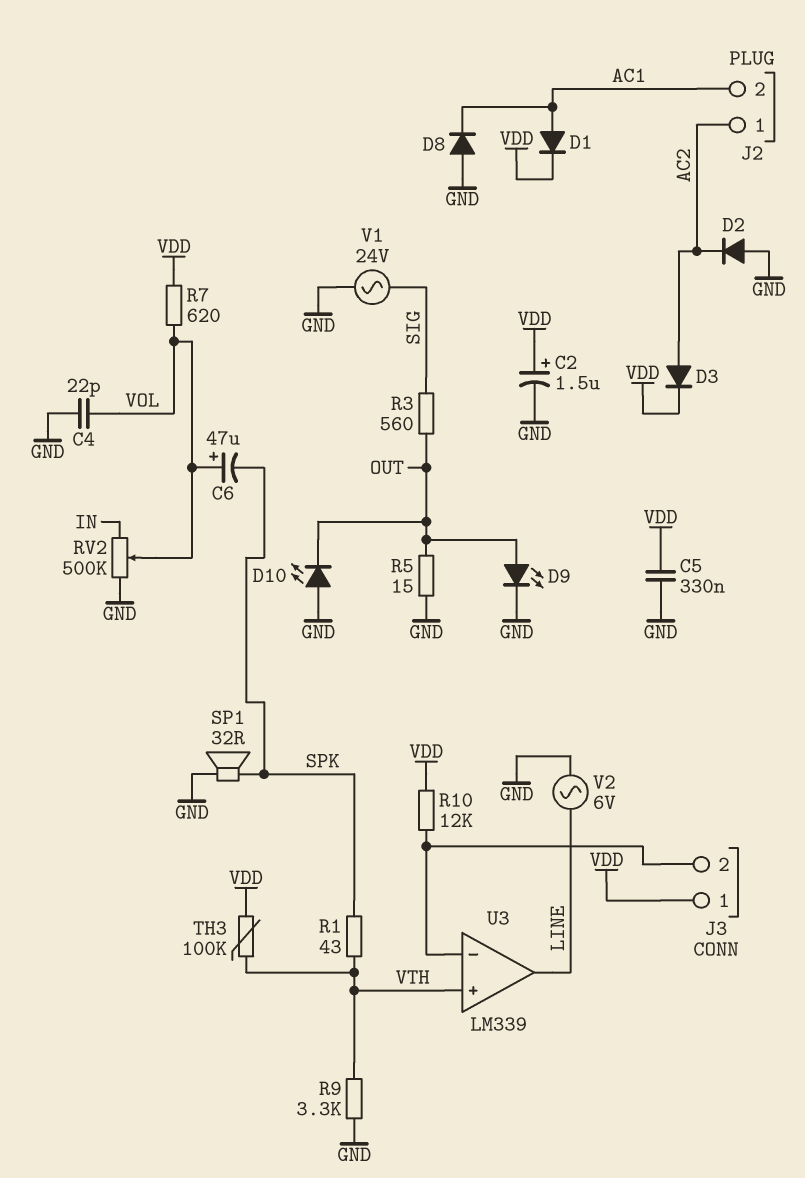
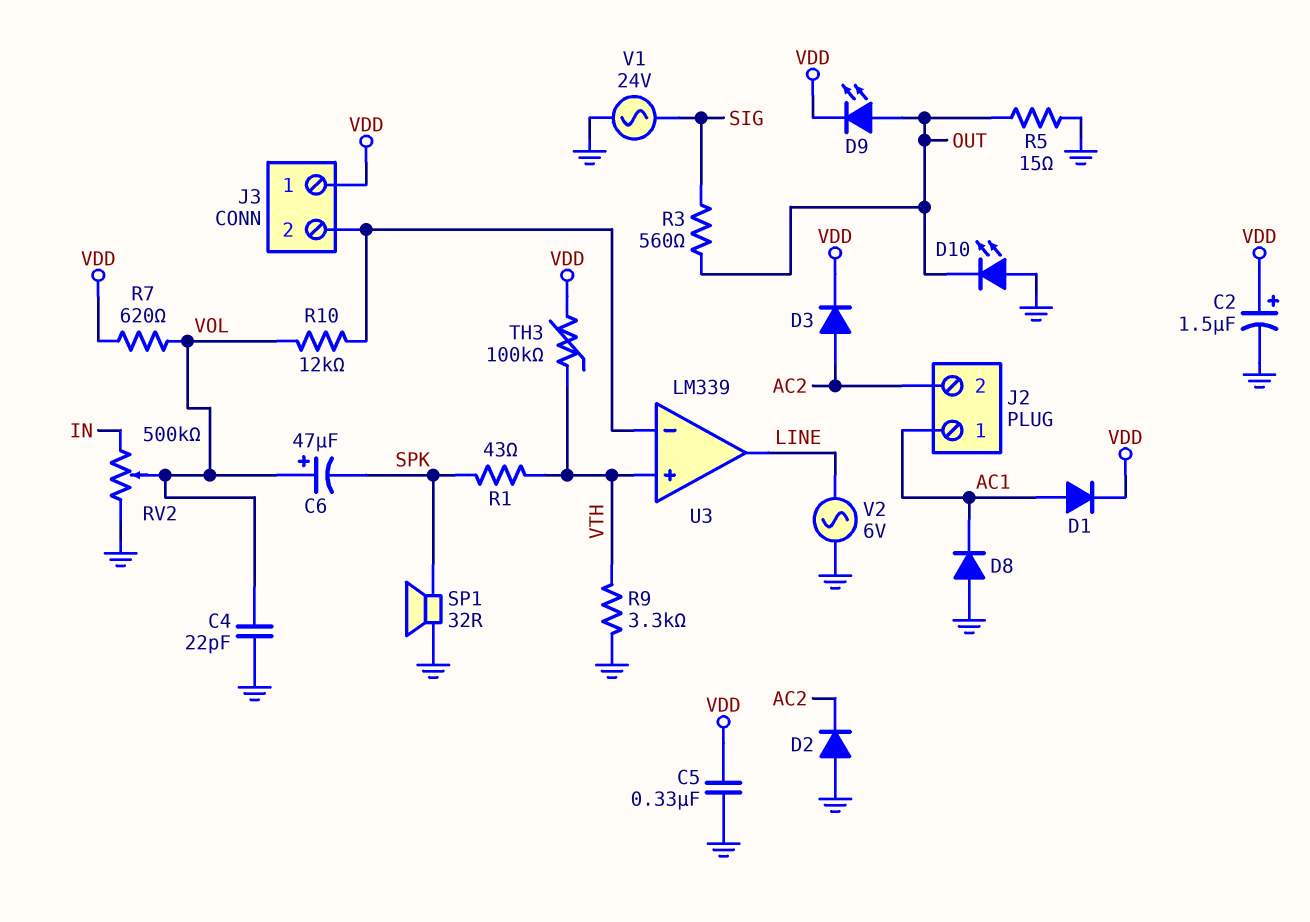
D9: LED (A OUT, K GND) -> LED (A OUT, K VDD)
J2 pin 1: AC2 -> AC1
J2 pin 2: AC1 -> AC2
R10: 12k (J3/2, VDD) -> 12k (J3/2, VOL)

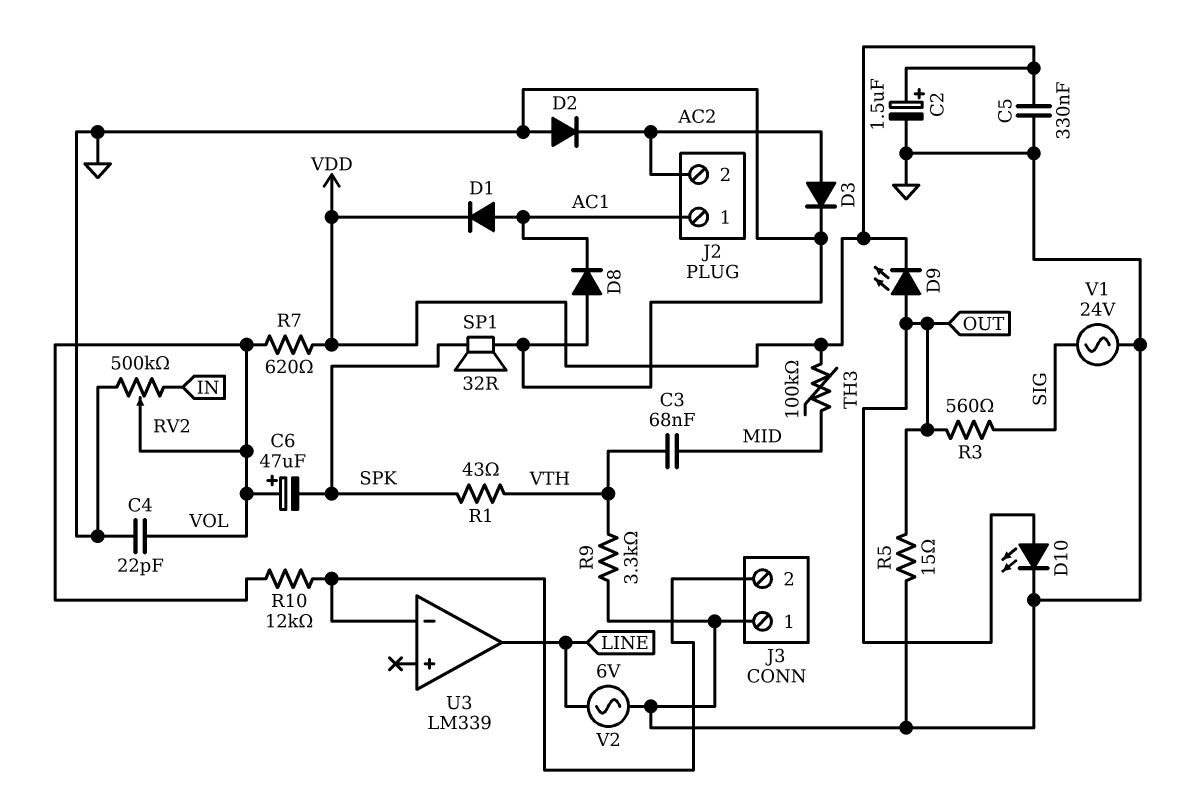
C3: none -> 68nF (MID, VTH)
D3: diode (A AC2, K VDD) -> diode (A AC2, K GND)
D10: LED (A GND, K OUT) -> LED (A OUT, K GND)
J3 pin 1: VDD -> GND
TH3: 100k (VDD, VTH) -> 100k (MID, VDD)
U3 pin in+: VTH -> none

